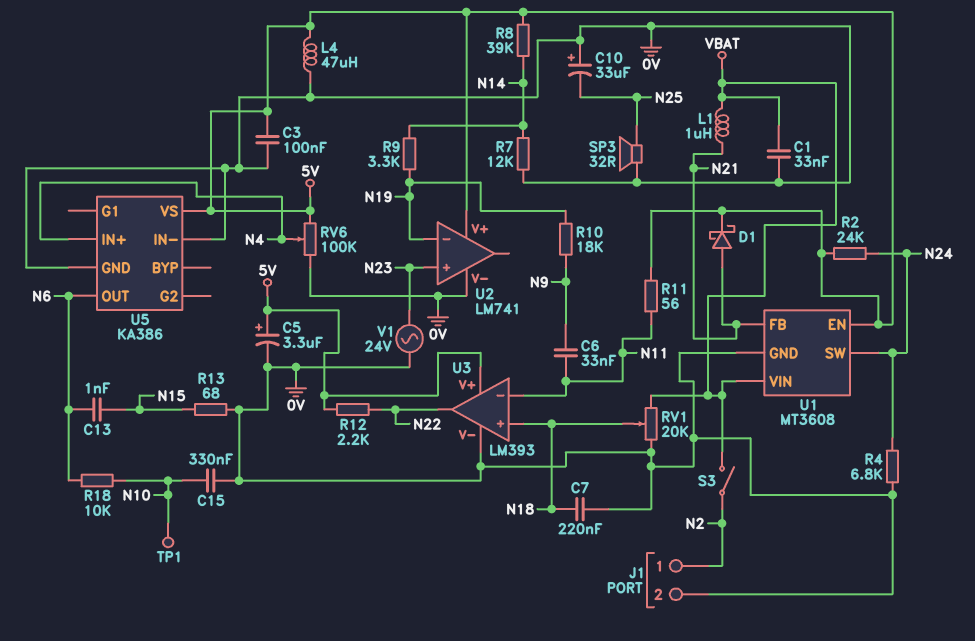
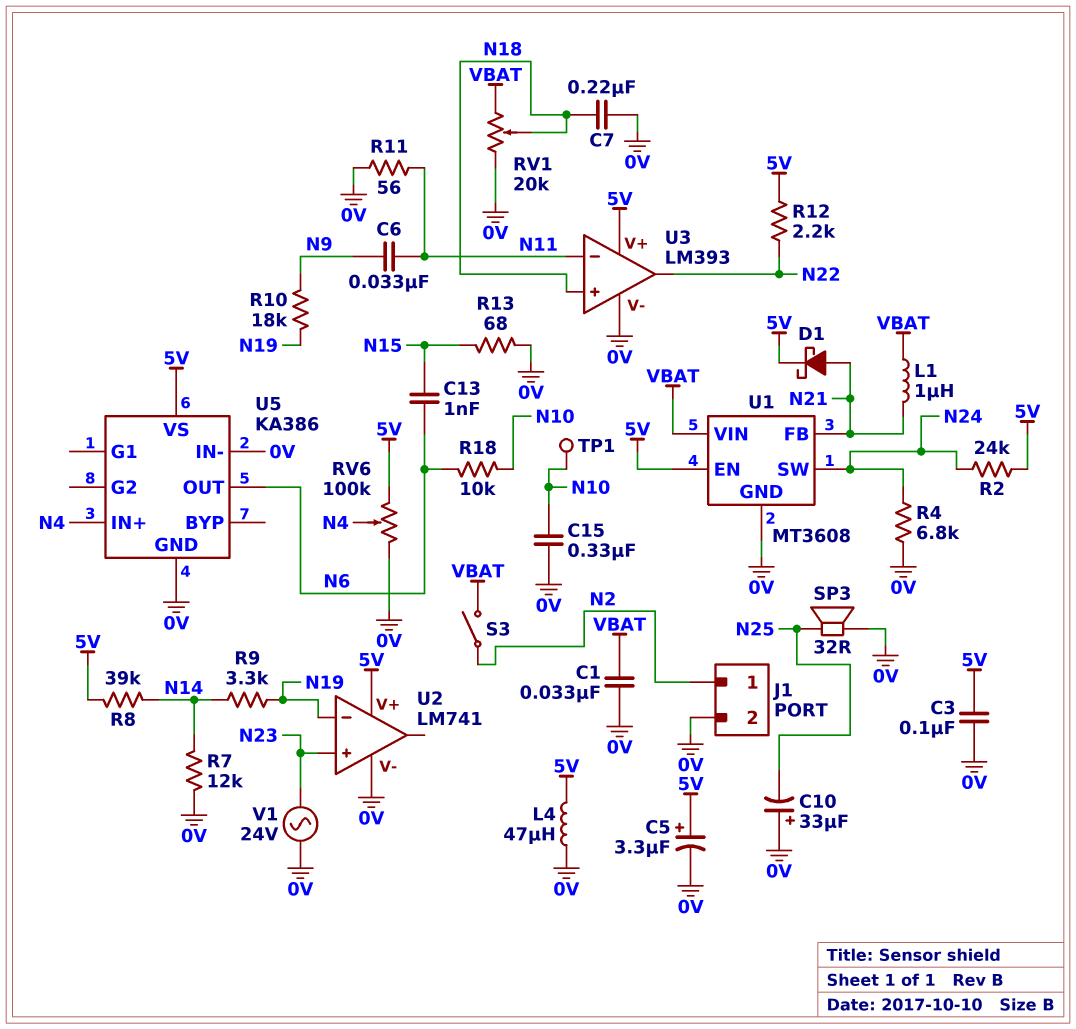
R11: 56 (5V, N11) -> 56 (0V, N11)

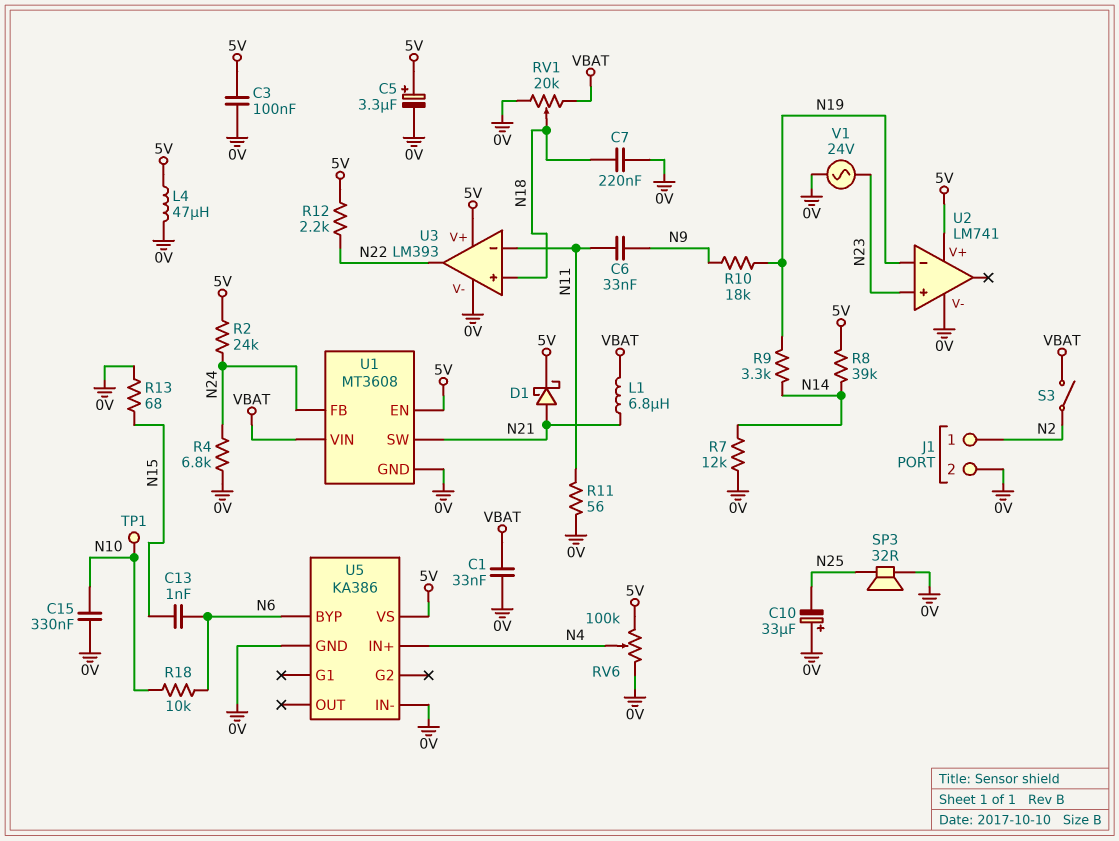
L1: 1uH (N21, VBAT) -> 6.8uH (N21, VBAT)
U1 pin FB: N21 -> N24
U1 pin SW: N24 -> N21
U5 pin BYP: none -> N6
U5 pin OUT: N6 -> none

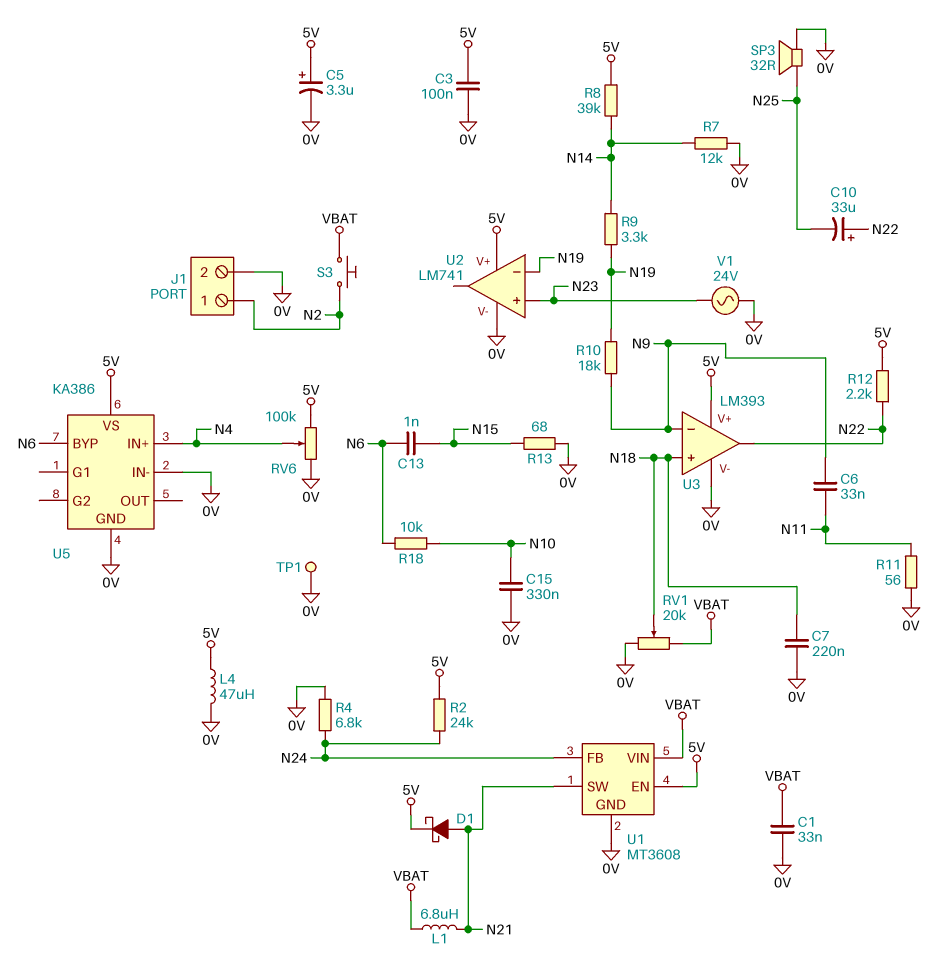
C10: 33uF (plus 0V, minus N25) -> 33uF (plus N22, minus N25)
S3: switch (N2, VBAT) -> button (N2, VBAT)
TP1: test point (N10) -> test point (0V)
U3 pin in-: N11 -> N9

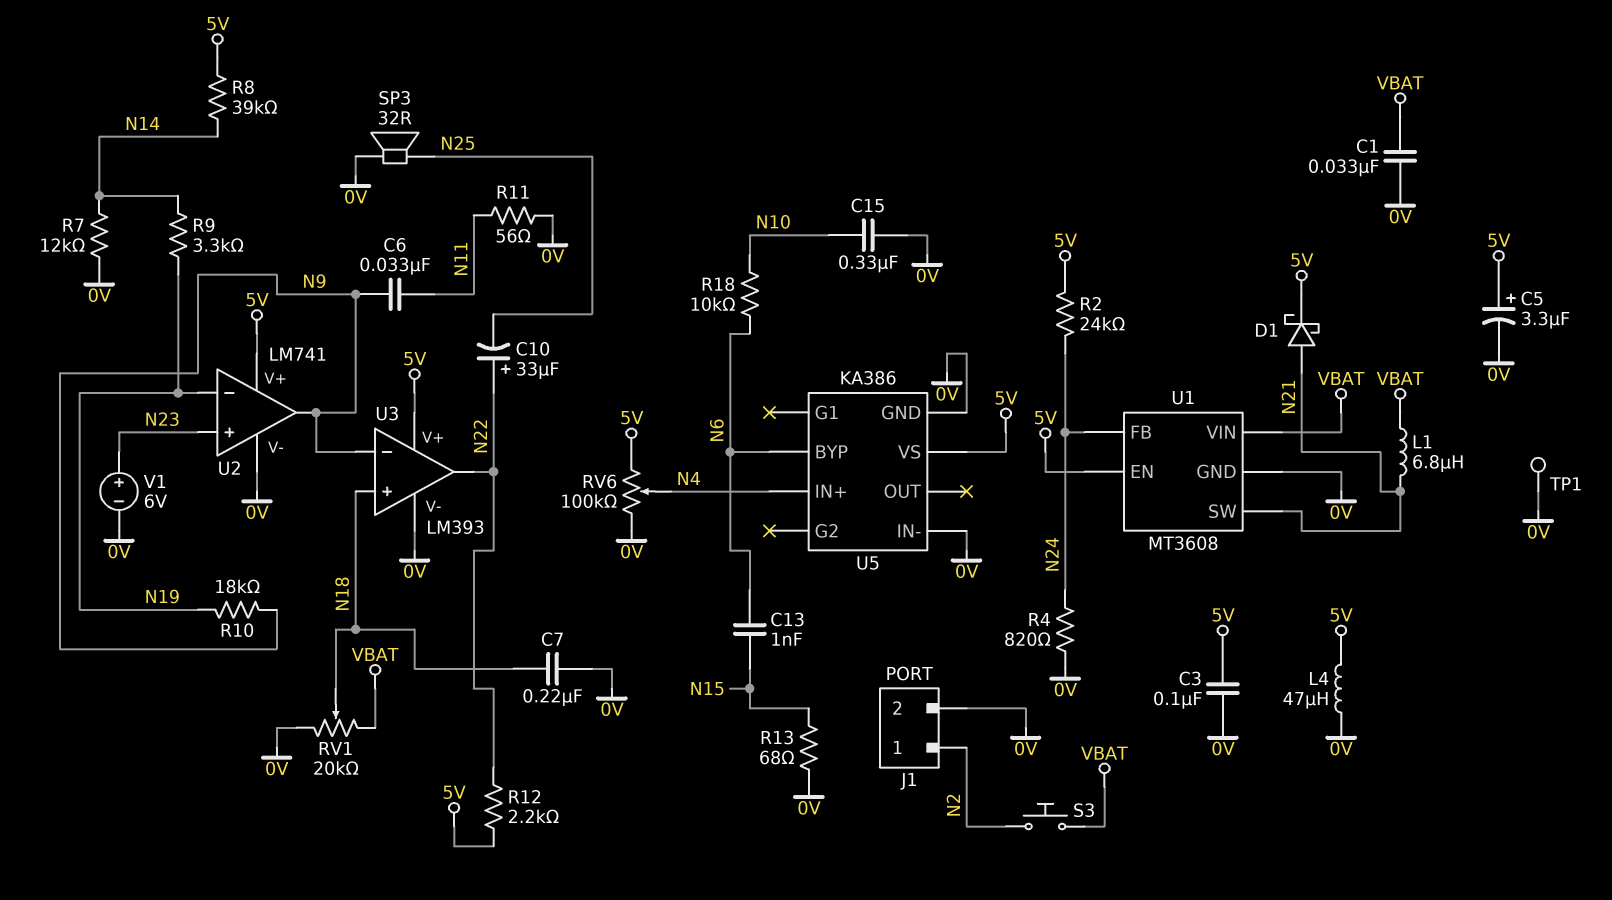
R4: 6.8k (0V, N24) -> 820 (0V, N24)
U2 pin out: none -> N9
V1: AC 24V (0V, N23) -> 6V (plus N23, minus 0V)

